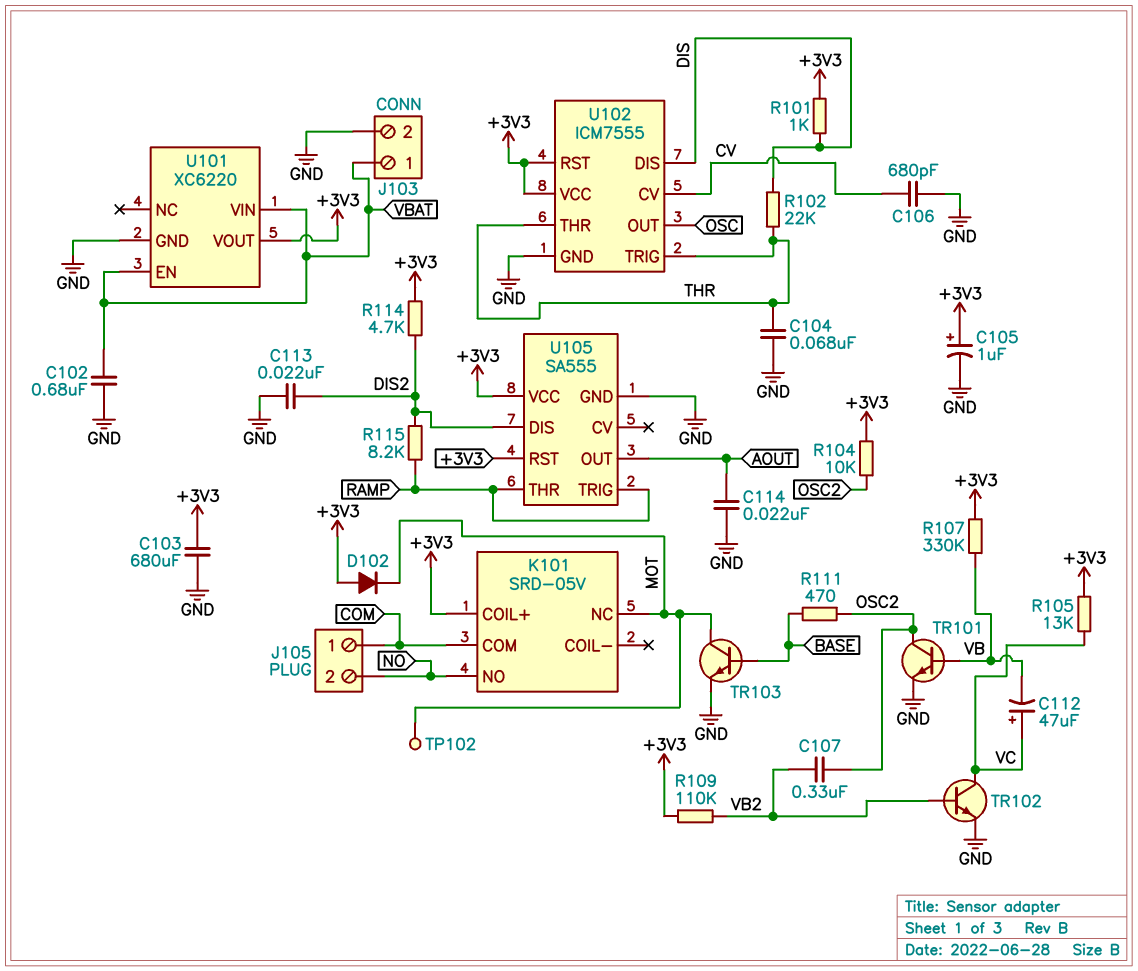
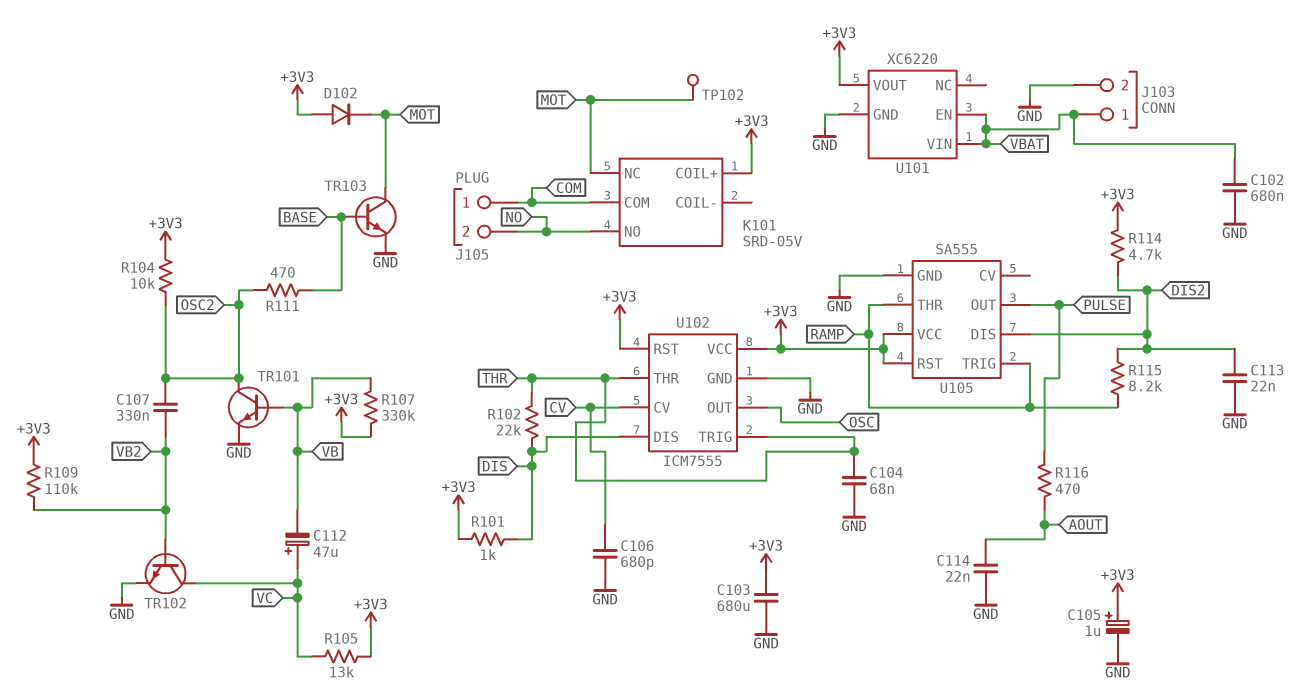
R116: none -> 470 (AOUT, PULSE)
U105 pin OUT: AOUT -> PULSE

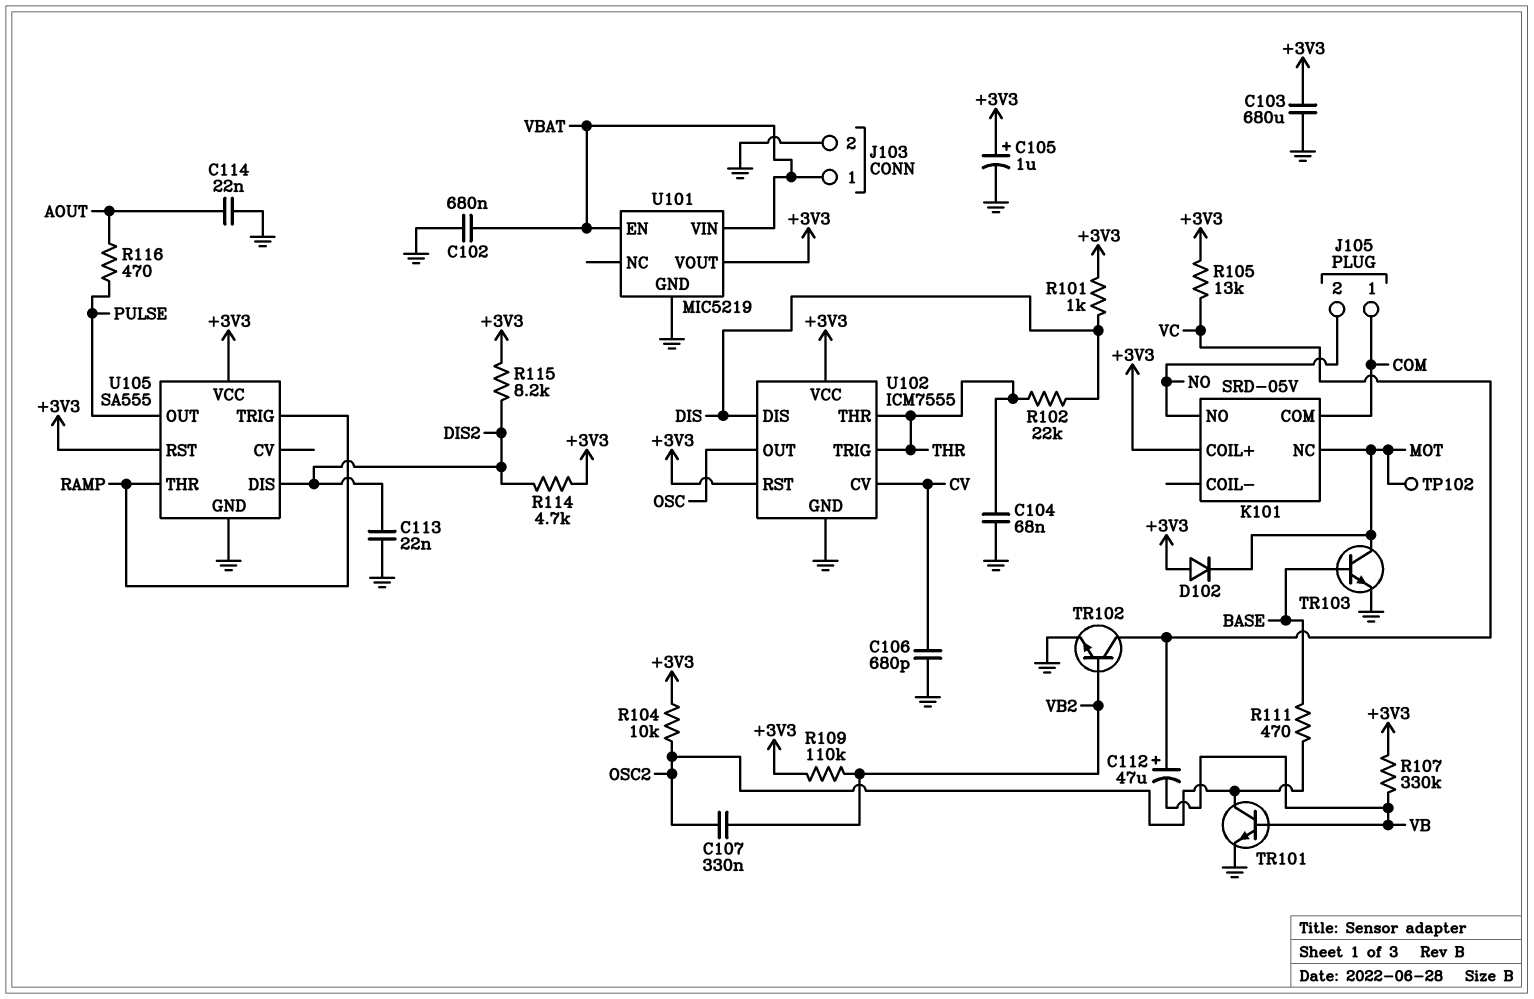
R115: 8.2k (DIS2, RAMP) -> 8.2k (+3V3, DIS2)
U101: XC6220 -> MIC5219

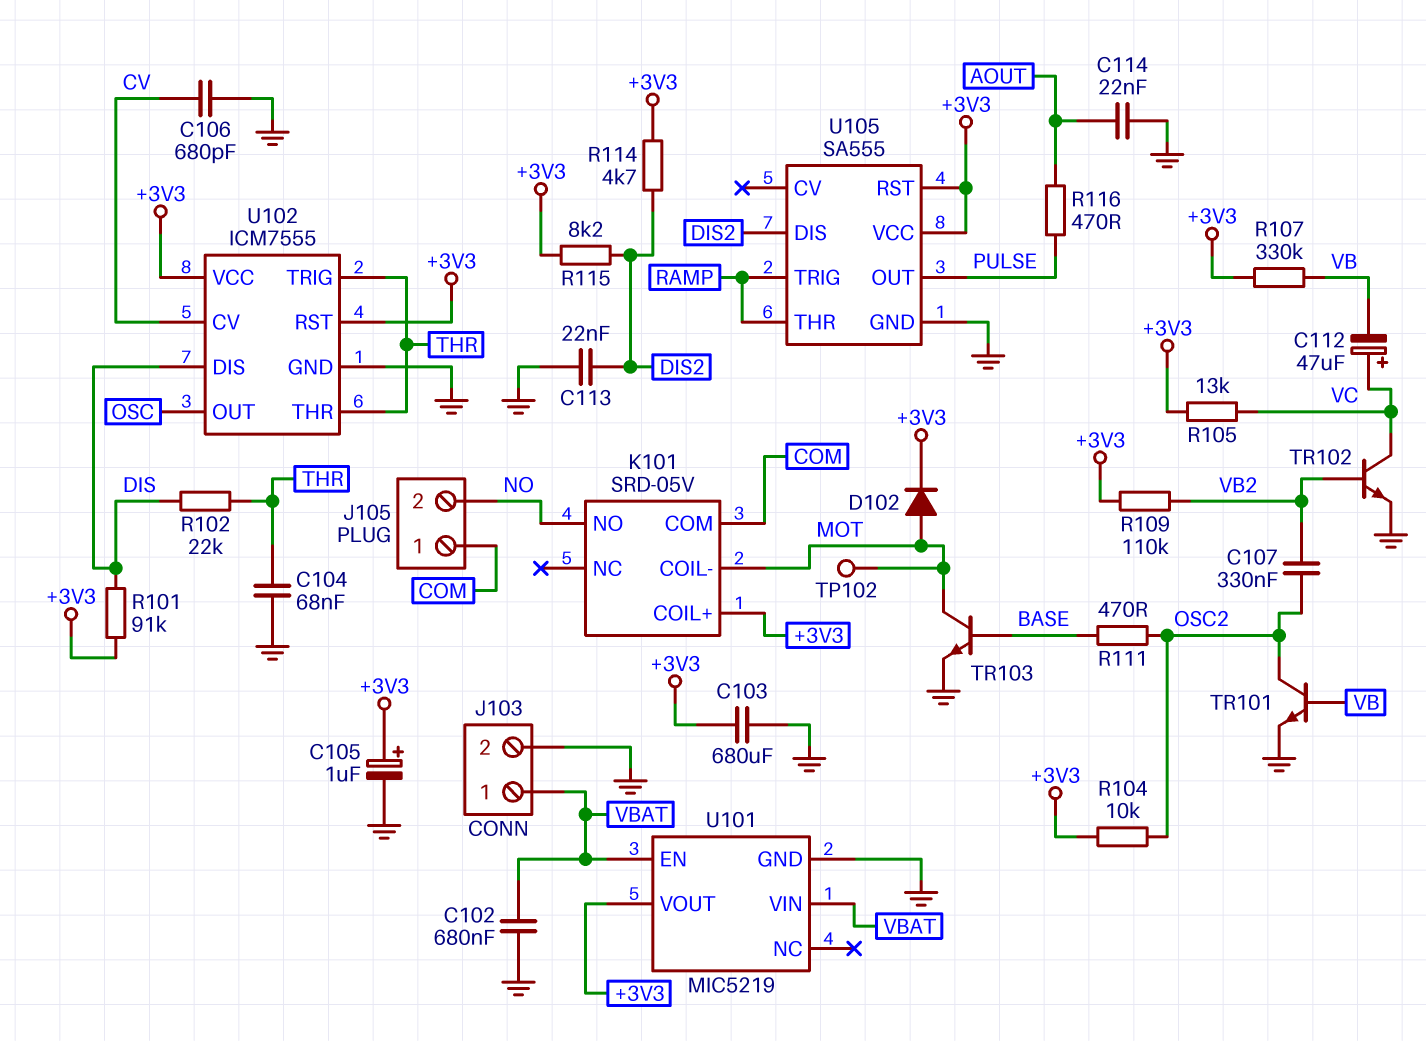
D102: diode (A +3V3, K MOT) -> diode (A MOT, K +3V3)
K101 pin COIL-: none -> MOT
K101 pin NC: MOT -> none
R101: 1k (+3V3, DIS) -> 91k (+3V3, DIS)

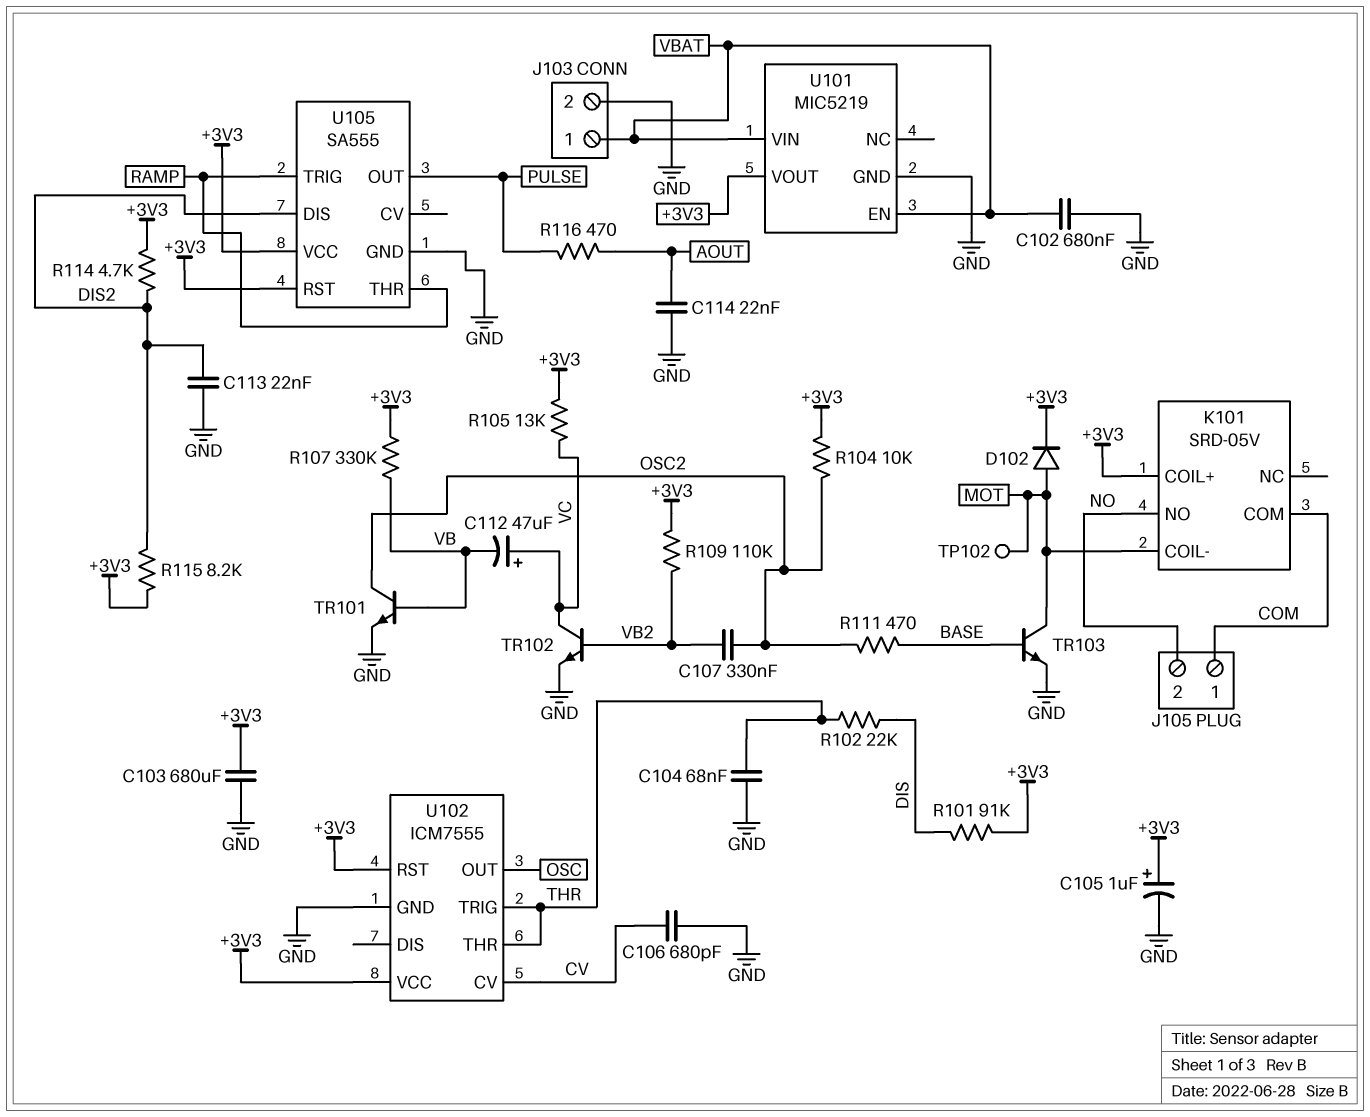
U102 pin DIS: DIS -> none

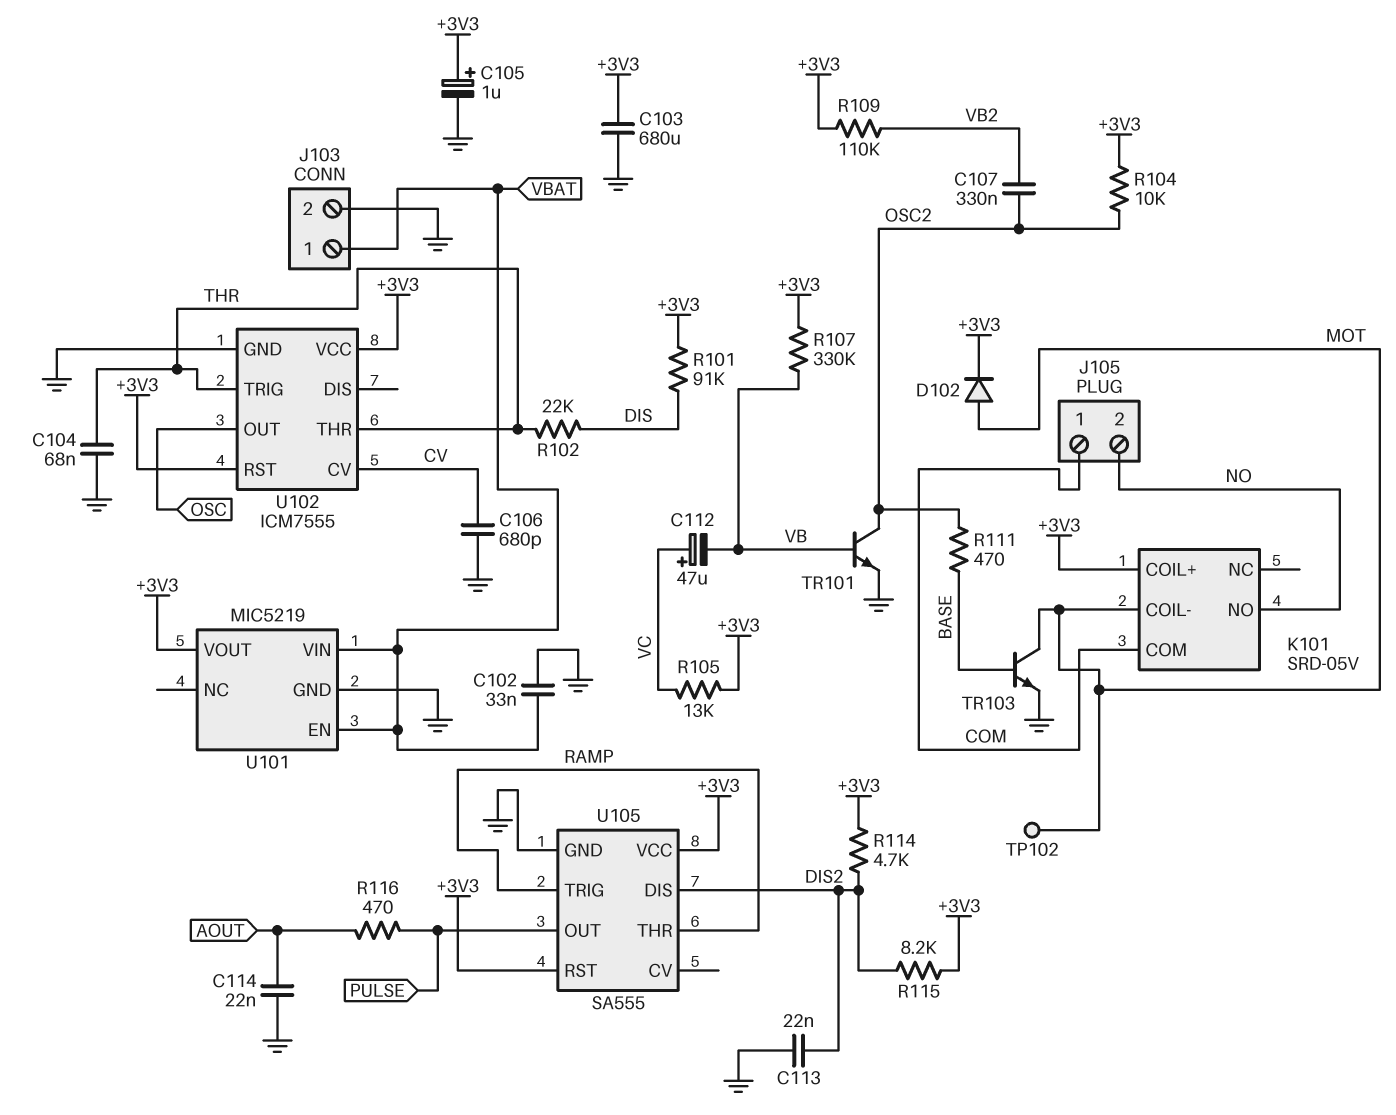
C102: 680nF (GND, VBAT) -> 33nF (GND, VBAT)
TR102: NPN (B VB2, C VC, E GND) -> none

